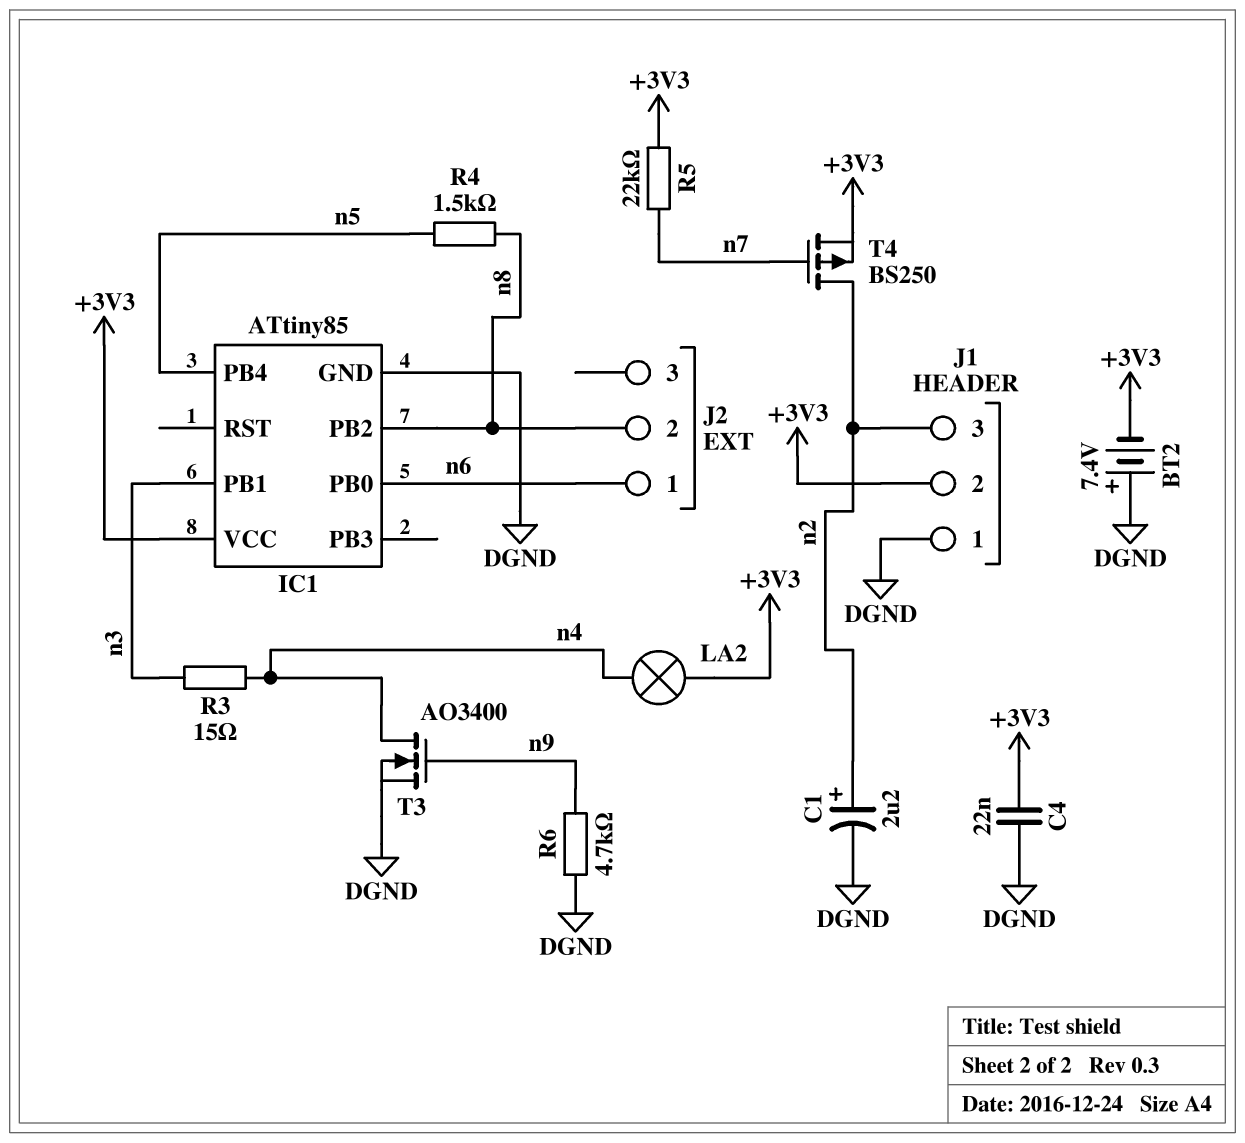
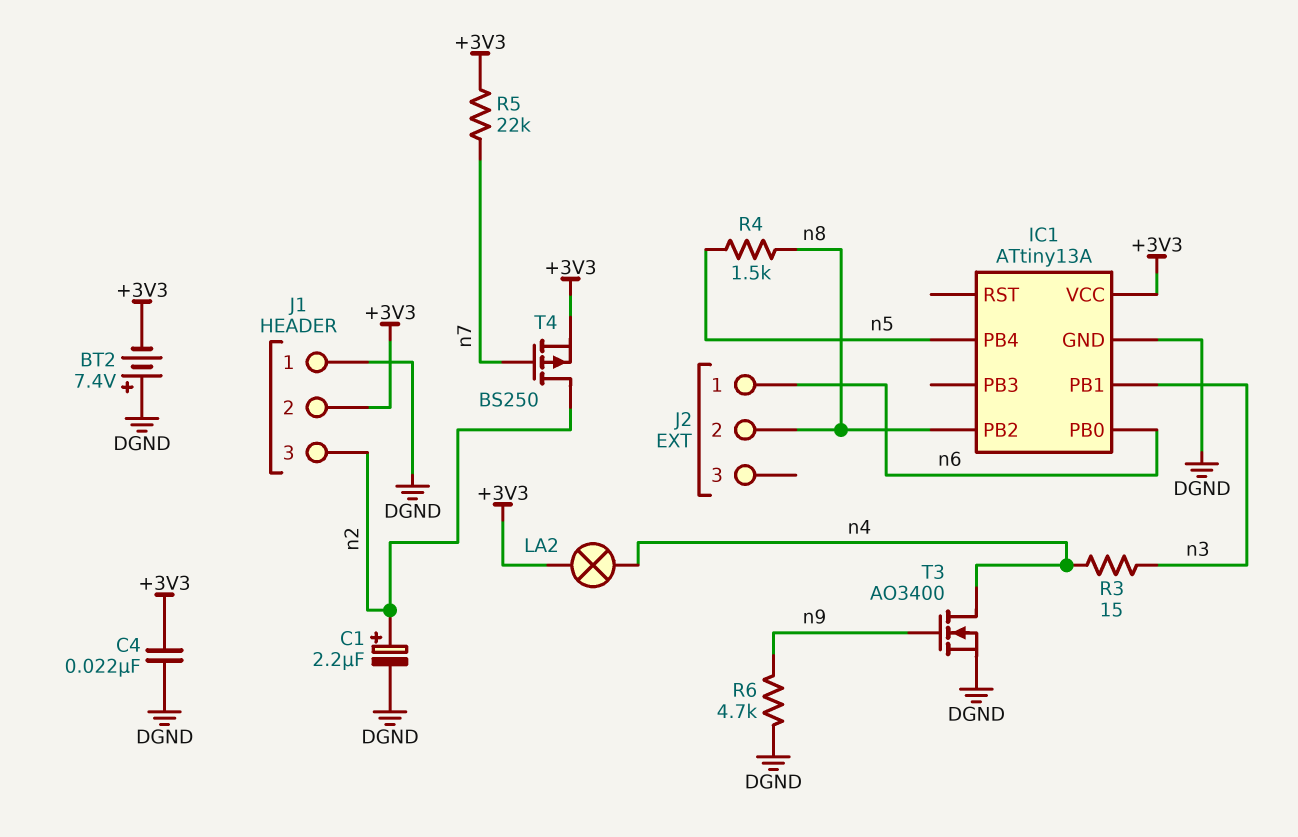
IC1: ATtiny85 -> ATtiny13A

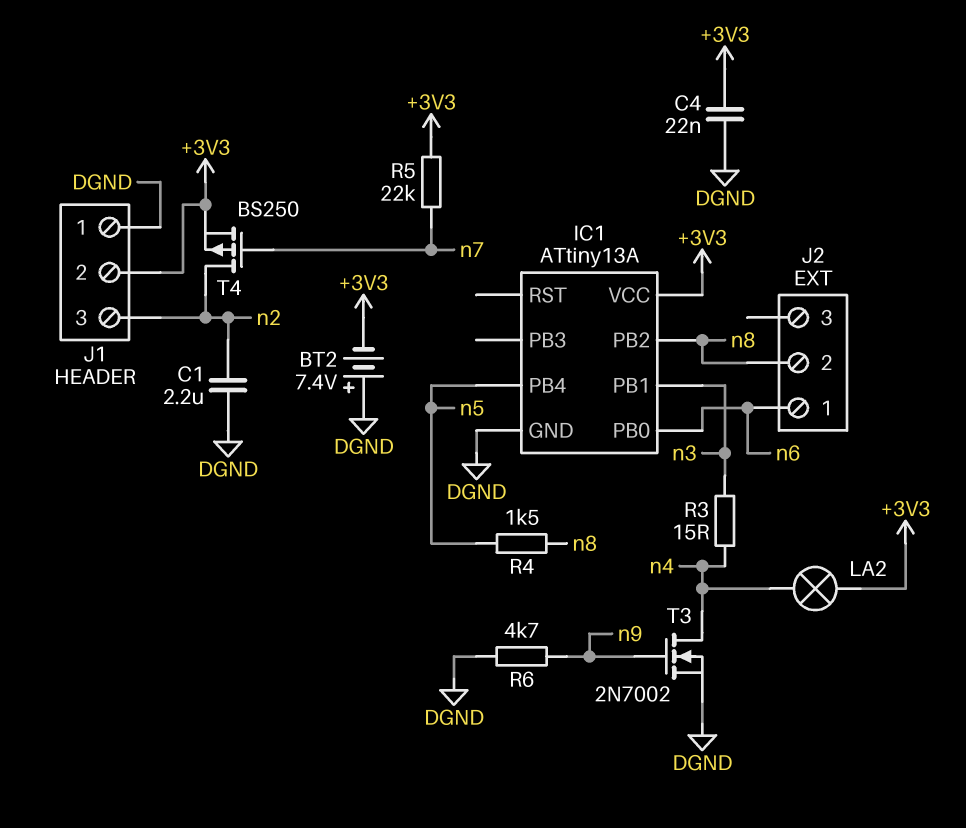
C1: 2.2uF (plus n2, minus DGND) -> 2.2uF (DGND, n2)
T3: NMOS AO3400 (G n9, D n4, S DGND) -> NMOS 2N7002 (G n9, D n4, S DGND)

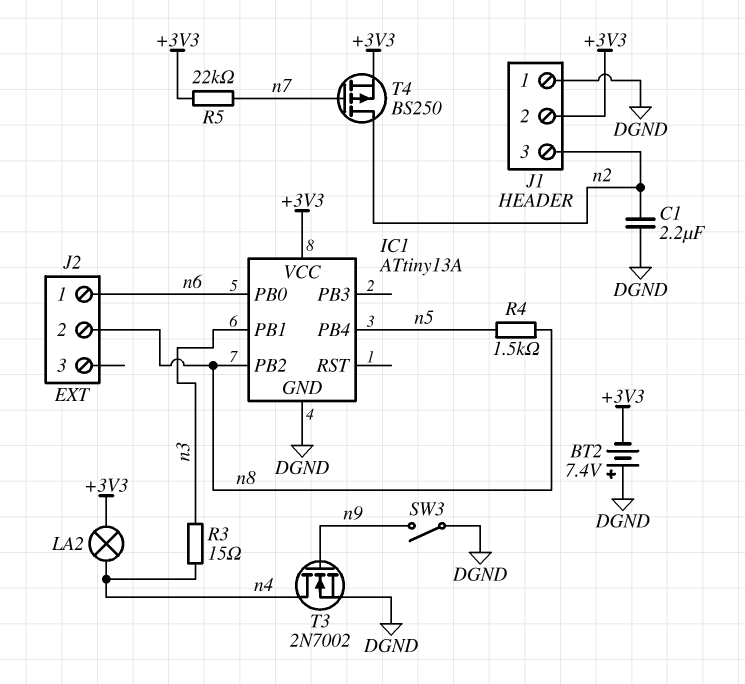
C4: 22nF (+3V3, DGND) -> none
R6: 4.7k (DGND, n9) -> none
SW3: none -> switch (DGND, n9)

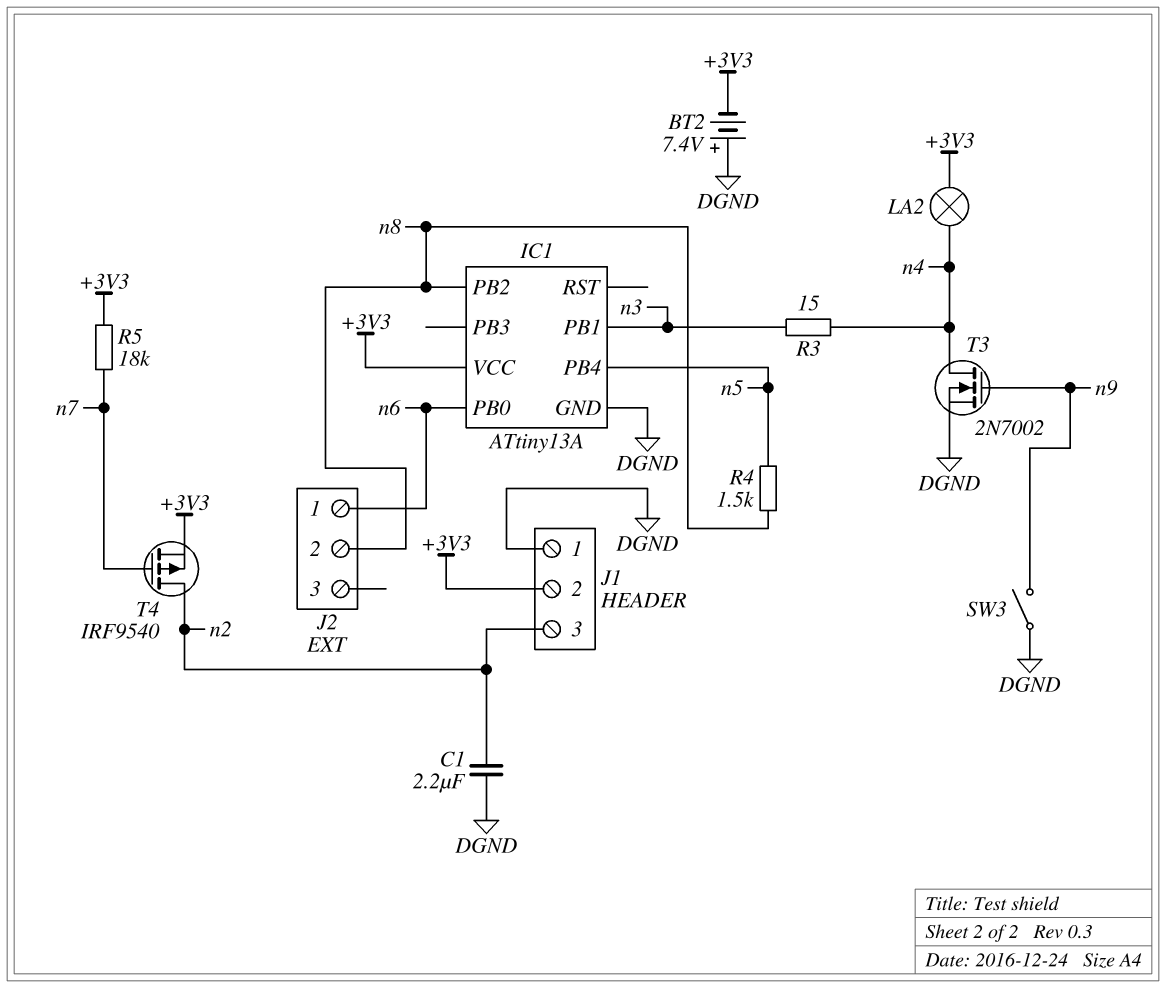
R5: 22k (+3V3, n7) -> 18k (+3V3, n7)
T4: PMOS BS250 (G n7, D n2, S +3V3) -> PMOS IRF9540 (G n7, D n2, S +3V3)

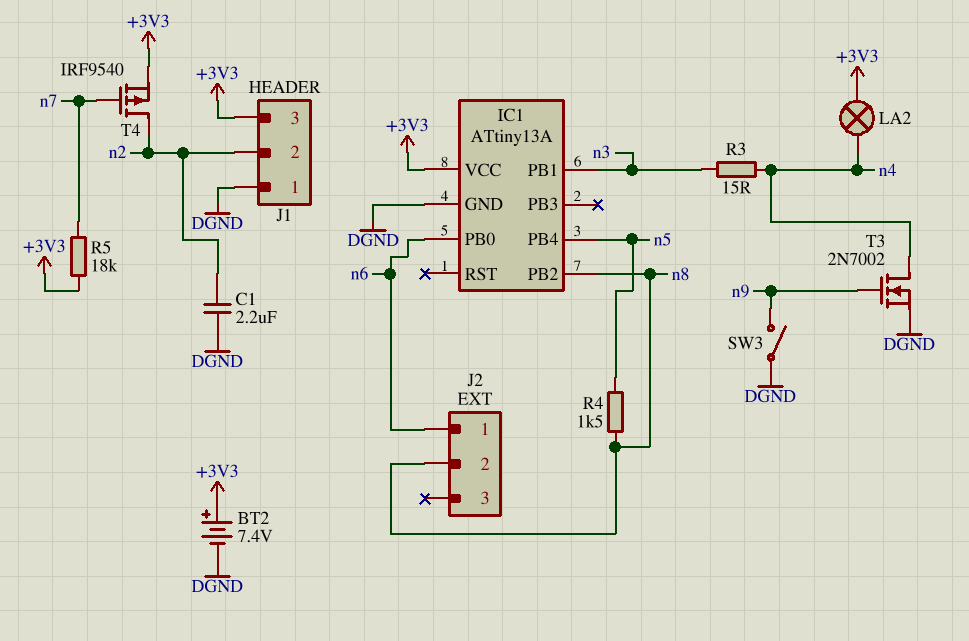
BT2: 7.4V (plus DGND, minus +3V3) -> 7.4V (plus +3V3, minus DGND)
J1 pin 2: +3V3 -> n2
J1 pin 3: n2 -> +3V3

